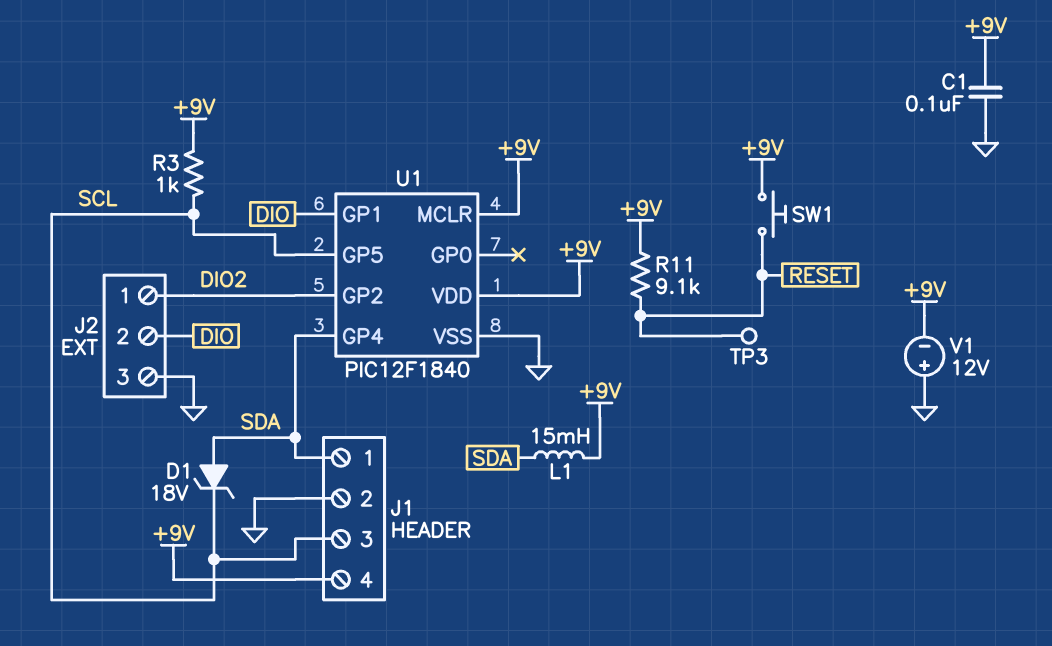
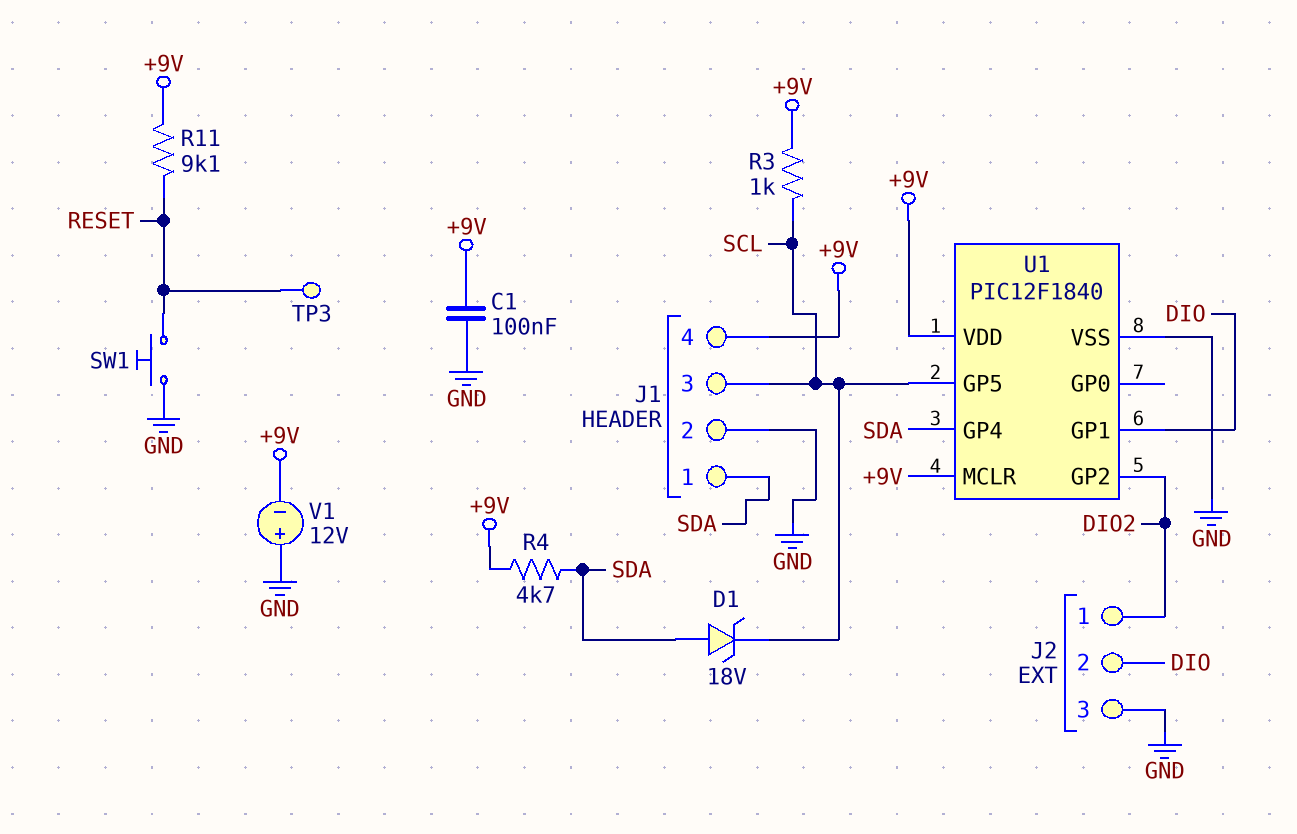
L1: 15mH (+9V, SDA) -> none
R4: none -> 4.7k (+9V, SDA)
SW1: button (+9V, RESET) -> button (GND, RESET)

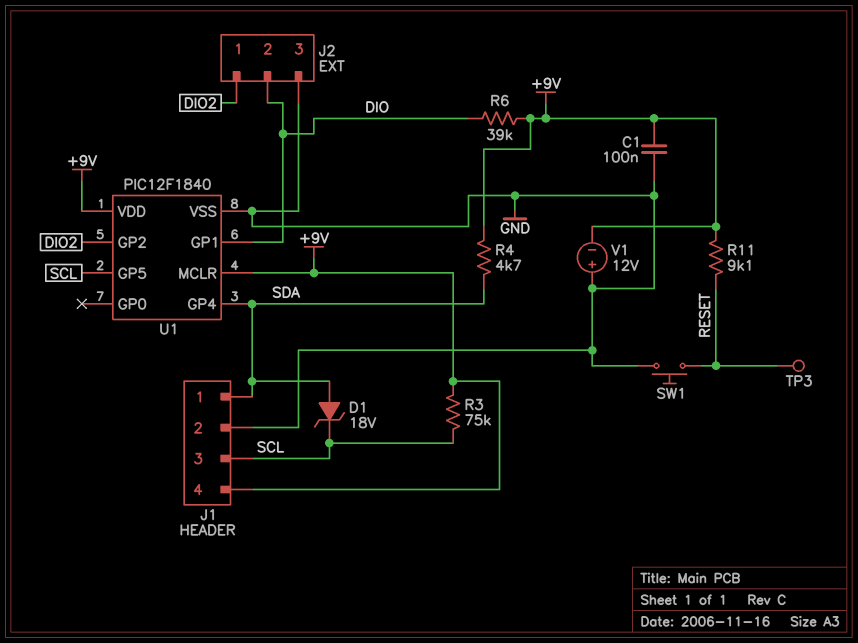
R3: 1k (+9V, SCL) -> 75k (+9V, SCL)
R6: none -> 39k (+9V, DIO)

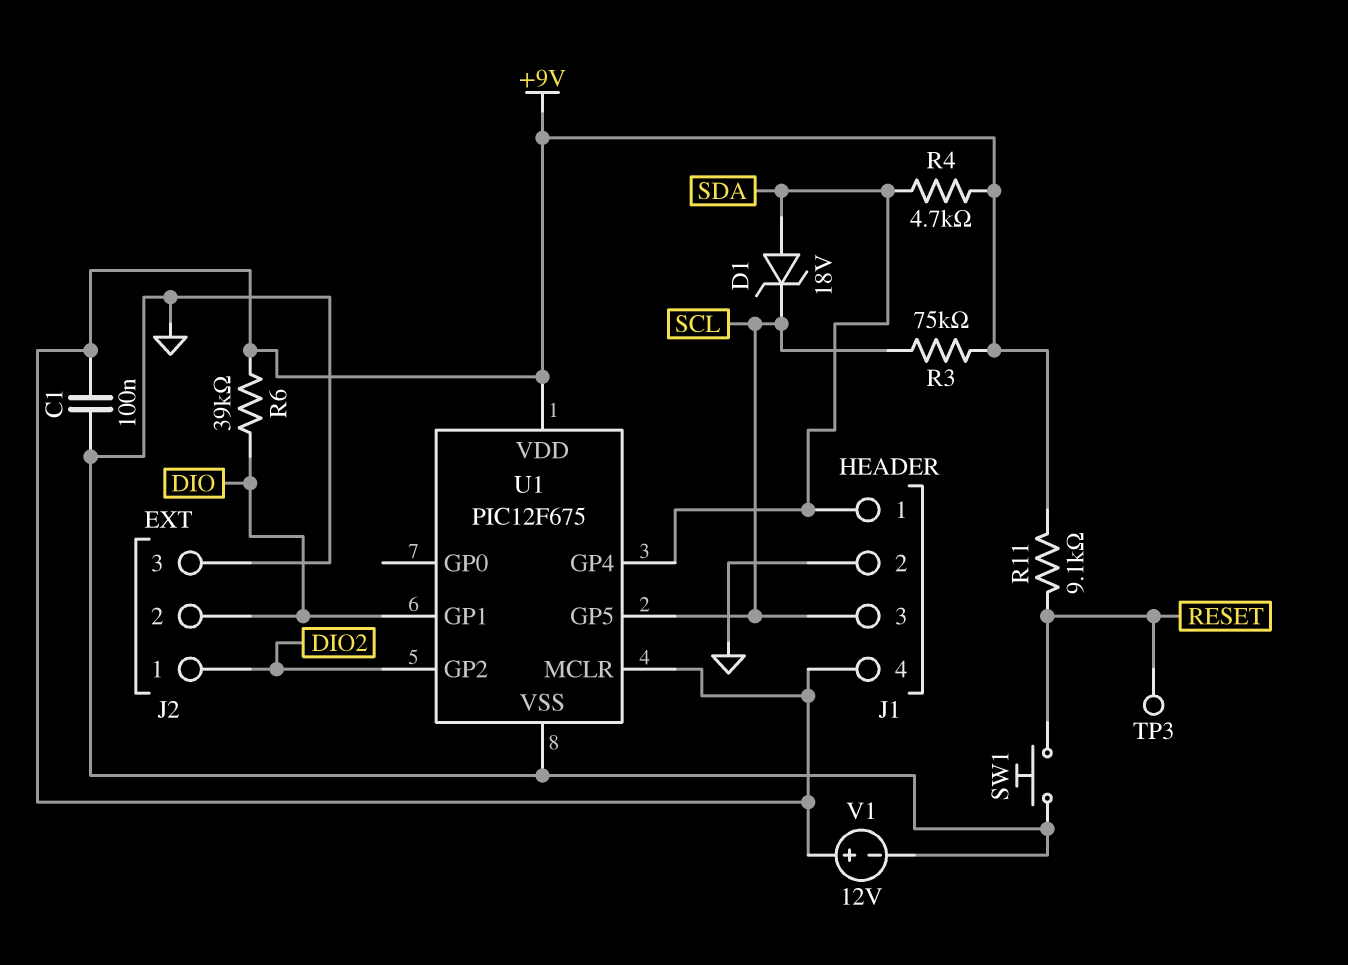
U1: PIC12F1840 -> PIC12F675
V1: 12V (plus GND, minus +9V) -> 12V (plus +9V, minus GND)

